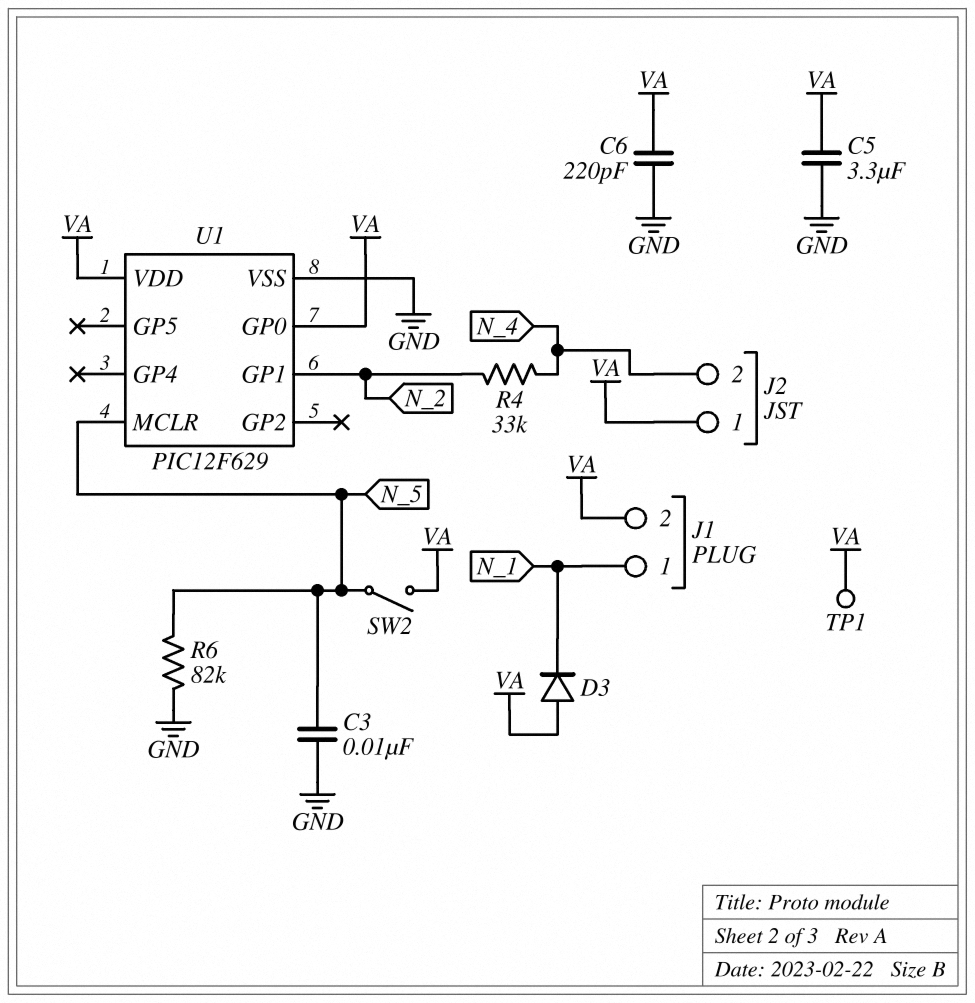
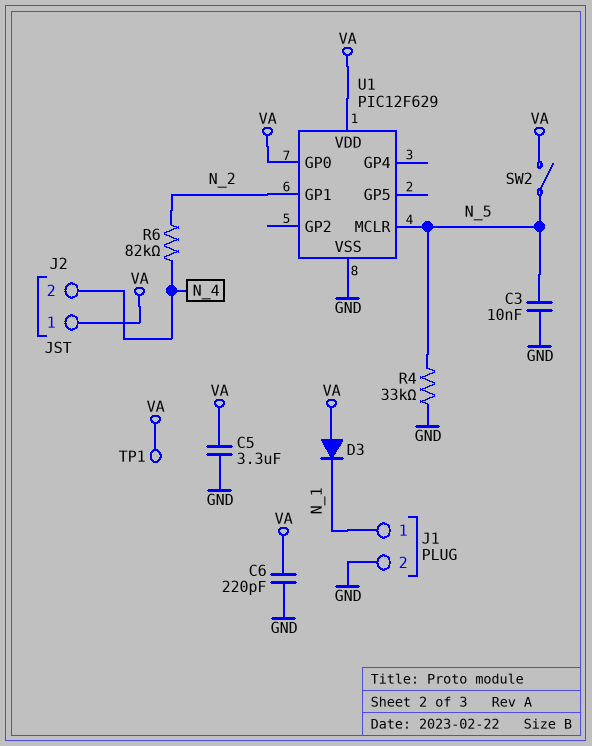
J1 pin 2: VA -> GND
R4: 33k (N_2, N_4) -> 33k (GND, N_5)
R6: 82k (GND, N_5) -> 82k (N_2, N_4)

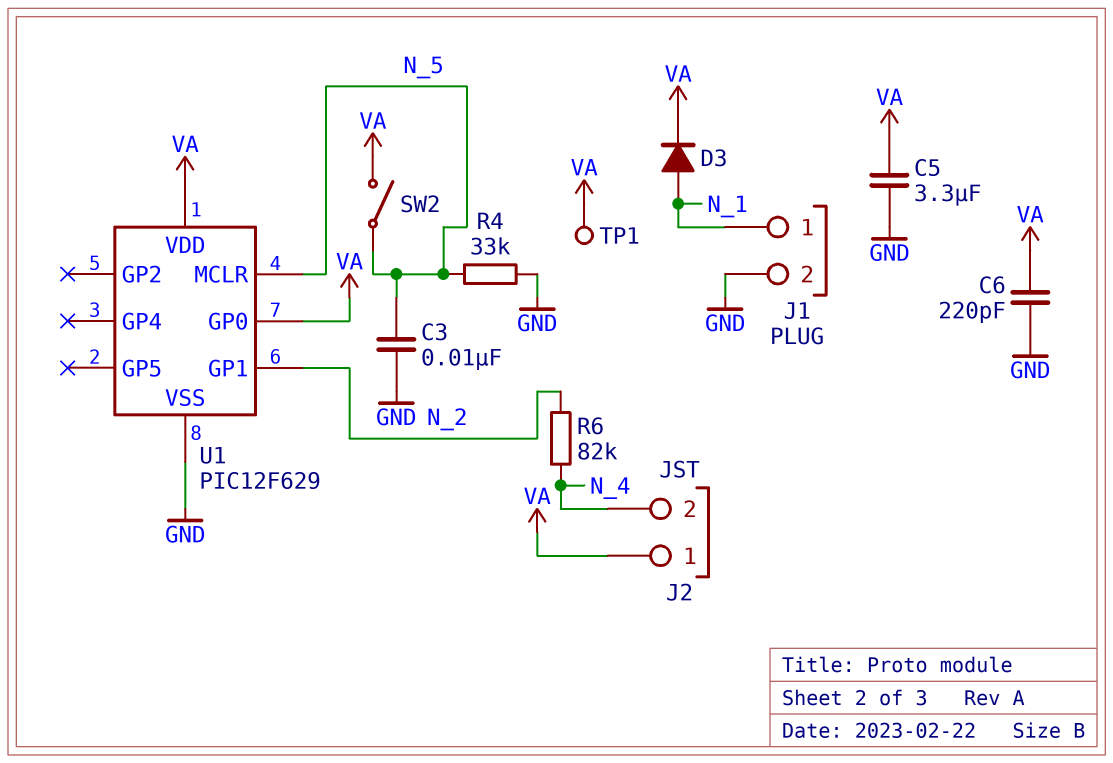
D3: diode (A VA, K N_1) -> diode (A N_1, K VA)

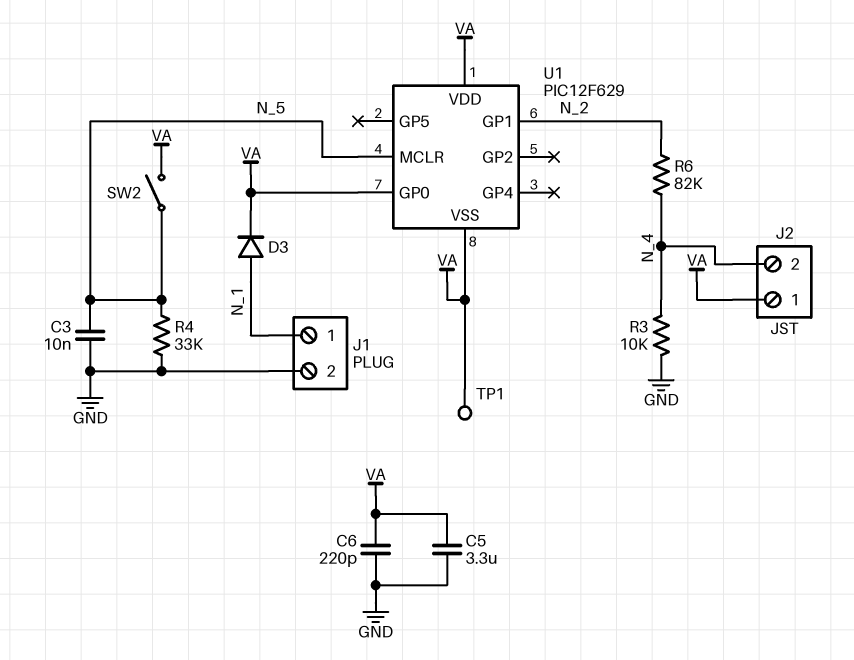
R3: none -> 10k (GND, N_4)
U1 pin VSS: GND -> VA

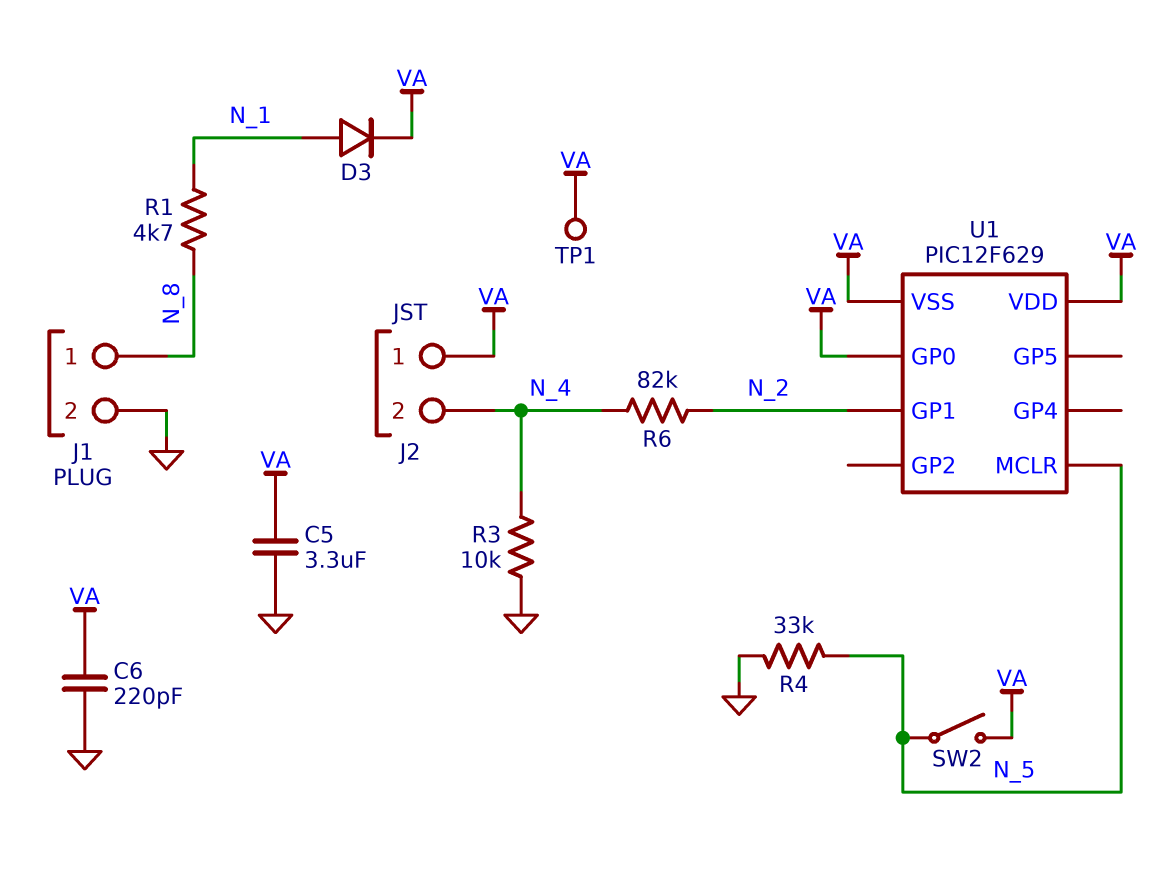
C3: 10nF (GND, N_5) -> none
J1 pin 1: N_1 -> N_8
R1: none -> 4.7k (N_1, N_8)

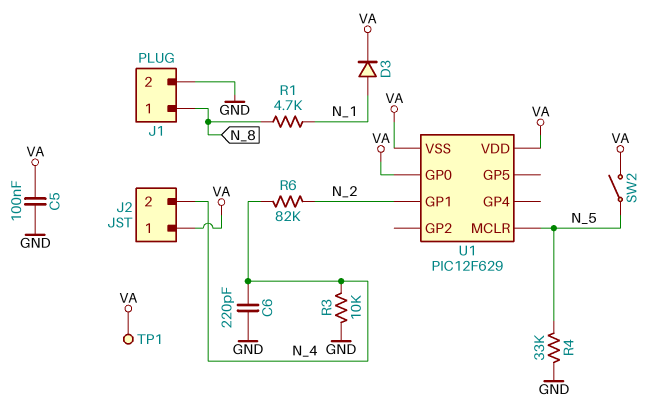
C5: 3.3uF (GND, VA) -> 100nF (GND, VA)
C6: 220pF (GND, VA) -> 220pF (GND, N_4)

